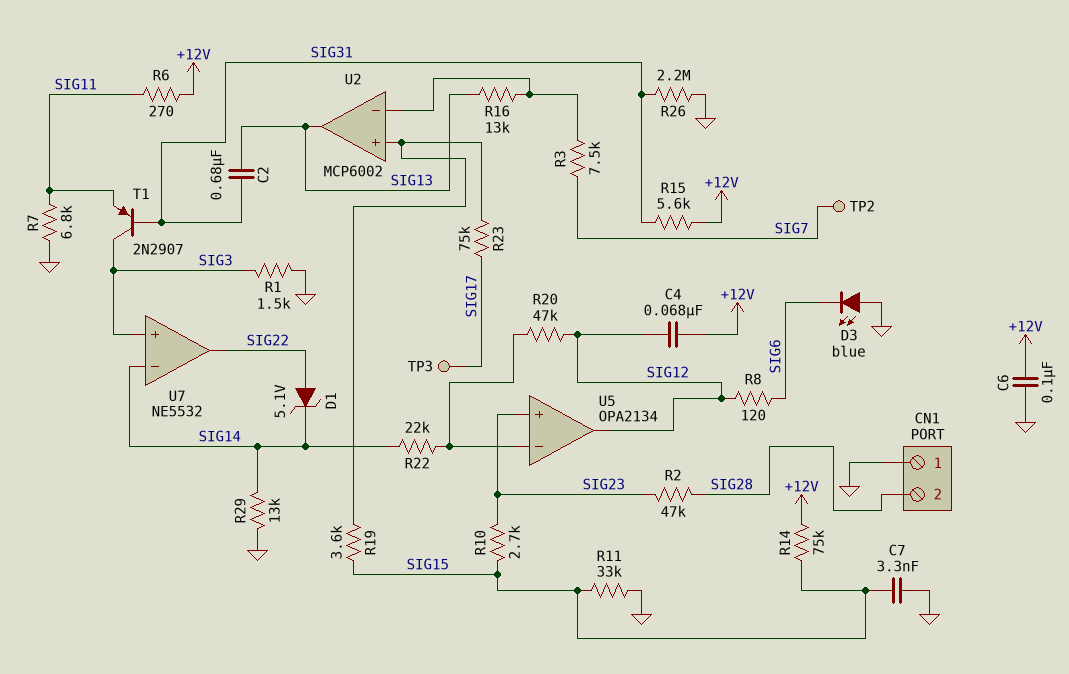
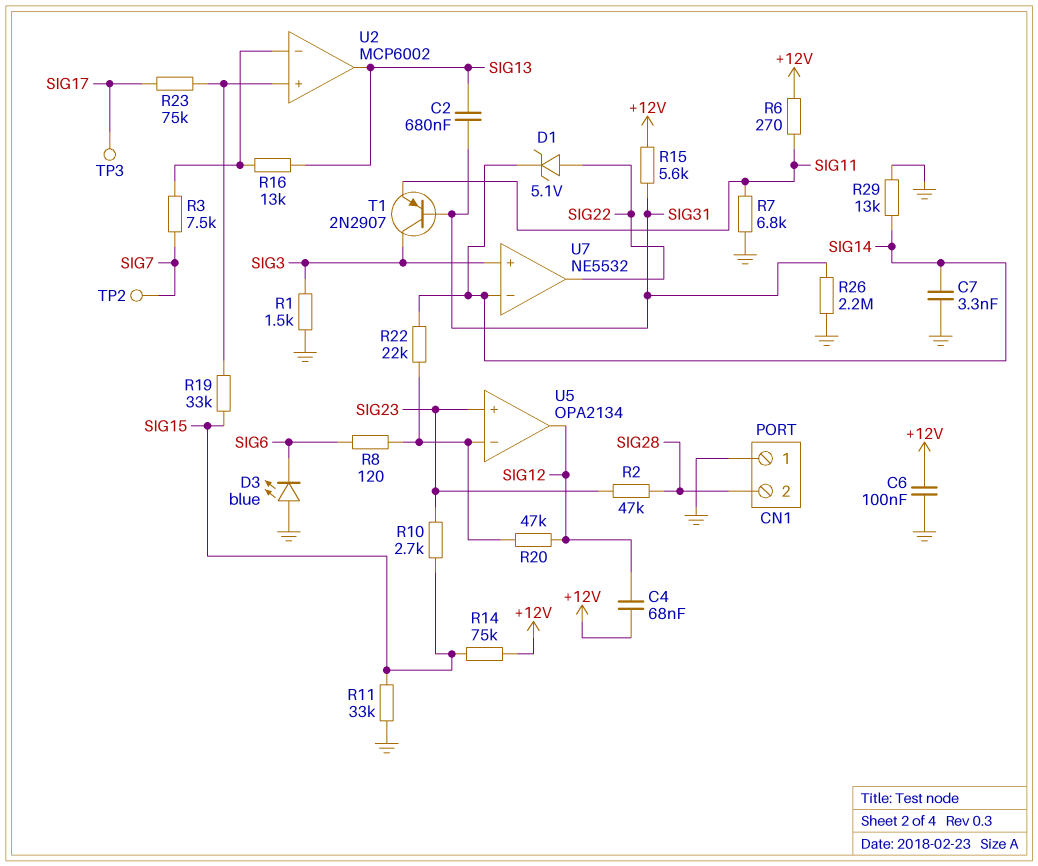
C7: 3.3nF (GND, SIG15) -> 3.3nF (GND, SIG14)
R8: 120 (SIG6, SIG12) -> 120 (SIG6, U5/in-)
R19: 3.6k (SIG15, U2/in+) -> 33k (SIG15, U2/in+)

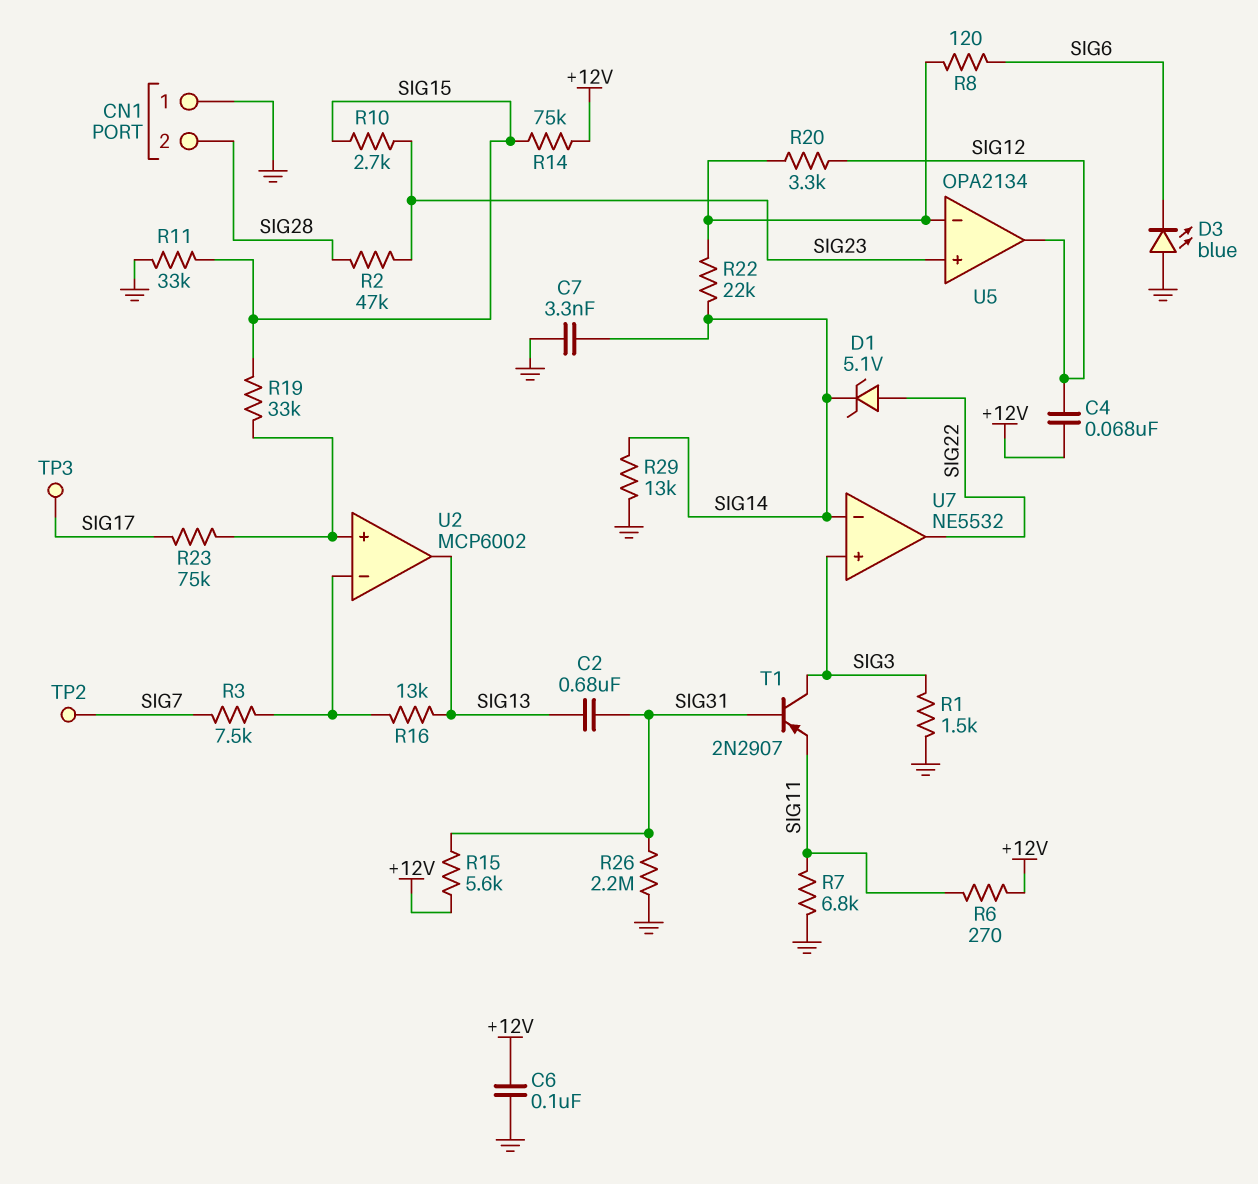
R20: 47k (SIG12, U5/in-) -> 3.3k (SIG12, U5/in-)

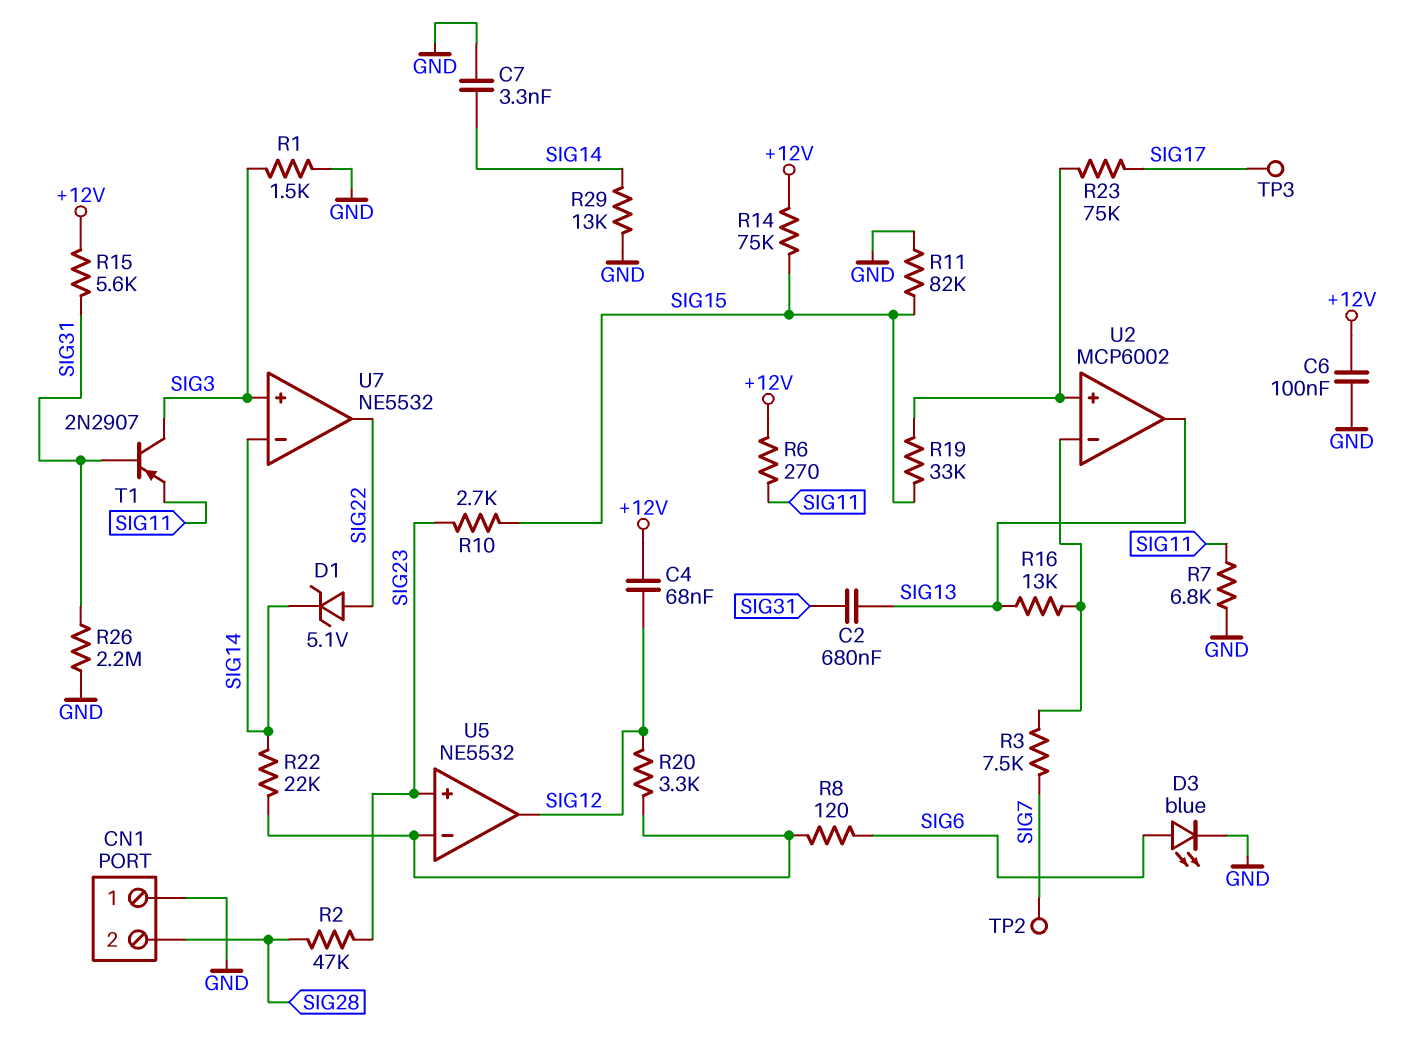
D3: LED blue (A GND, K SIG6) -> LED blue (A SIG6, K GND)
R11: 33k (GND, SIG15) -> 82k (GND, SIG15)
U5: OPA2134 -> NE5532

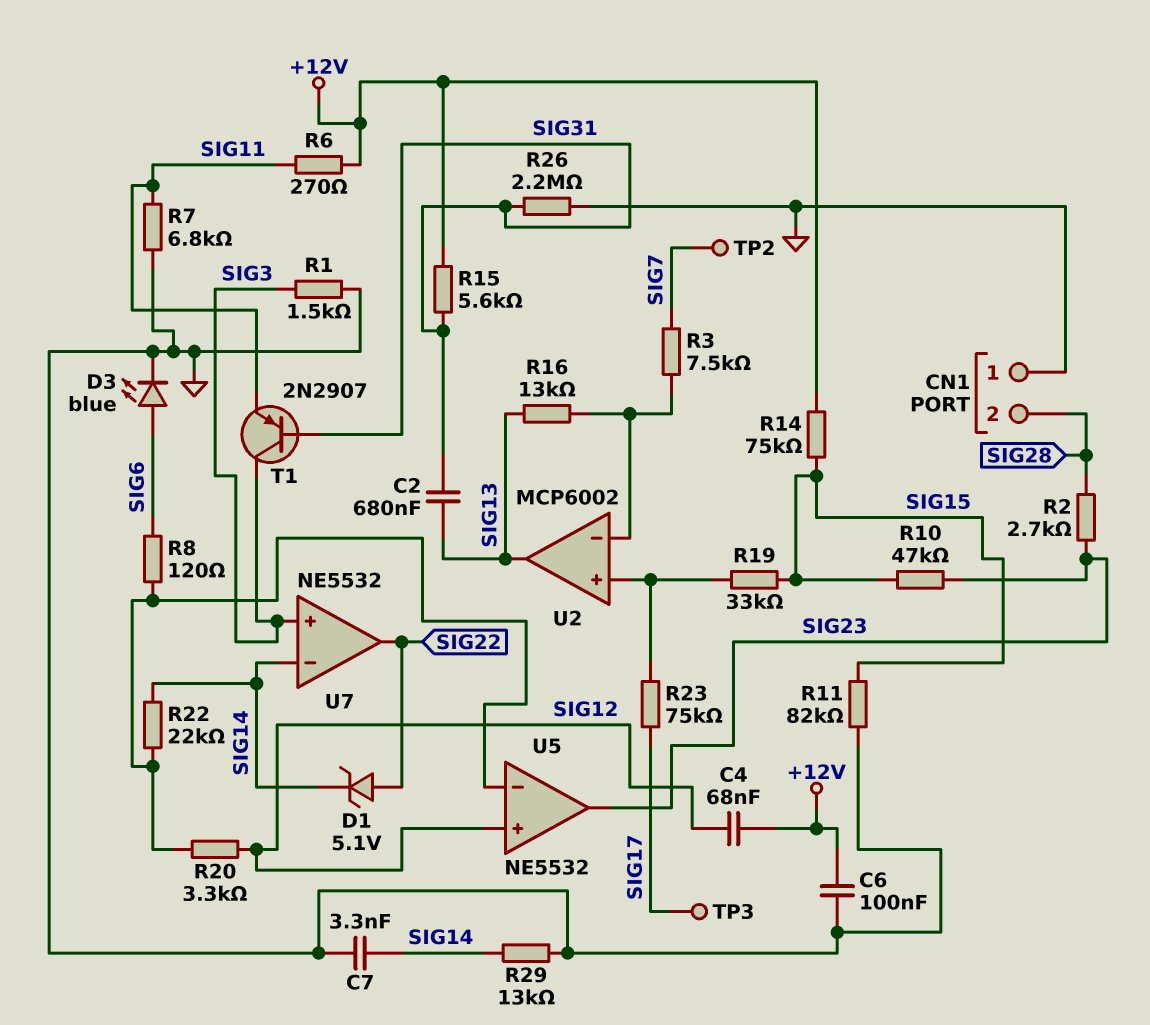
R2: 47k (SIG23, SIG28) -> 2.7k (SIG23, SIG28)
R10: 2.7k (SIG15, SIG23) -> 47k (SIG15, SIG23)
U5 pin in+: SIG23 -> SIG12
U5 pin out: SIG12 -> SIG23

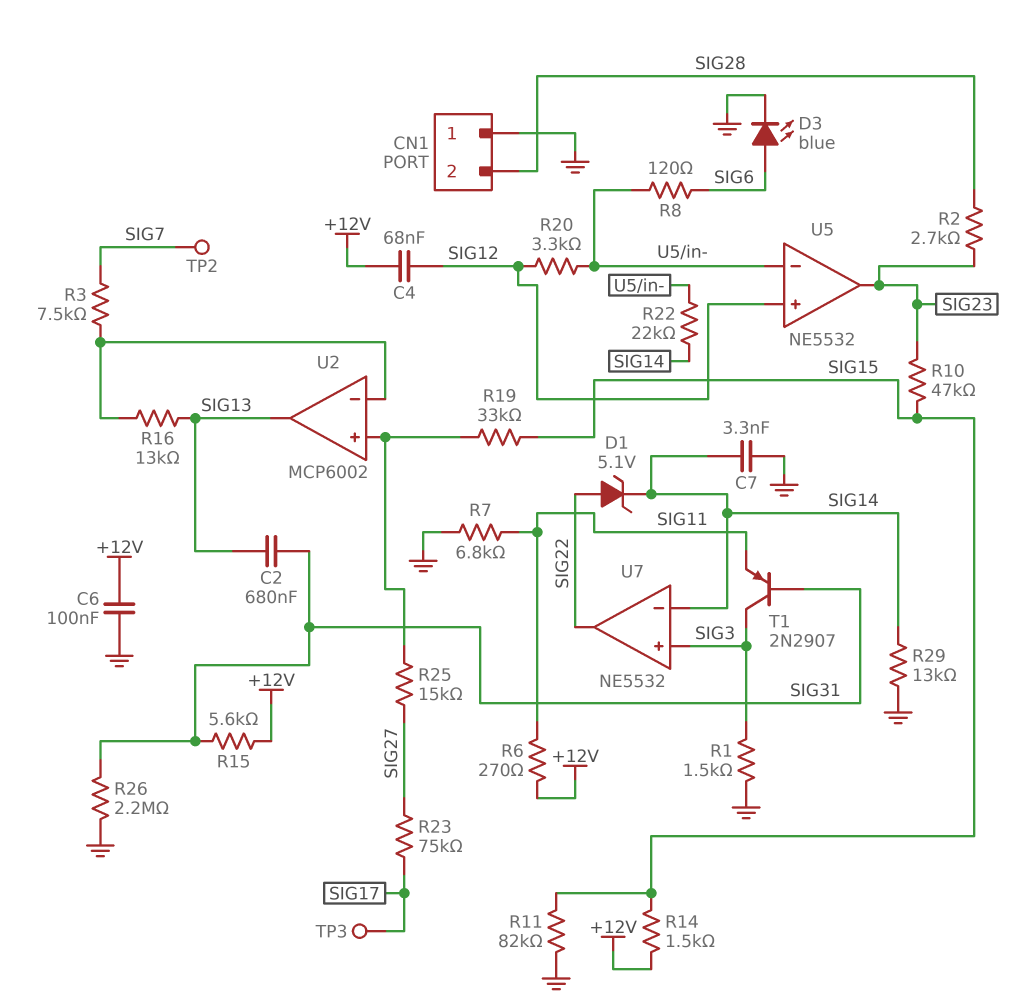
R14: 75k (+12V, SIG15) -> 1.5k (+12V, SIG15)
R23: 75k (SIG17, U2/in+) -> 75k (SIG17, SIG27)
R25: none -> 15k (SIG27, U2/in+)

